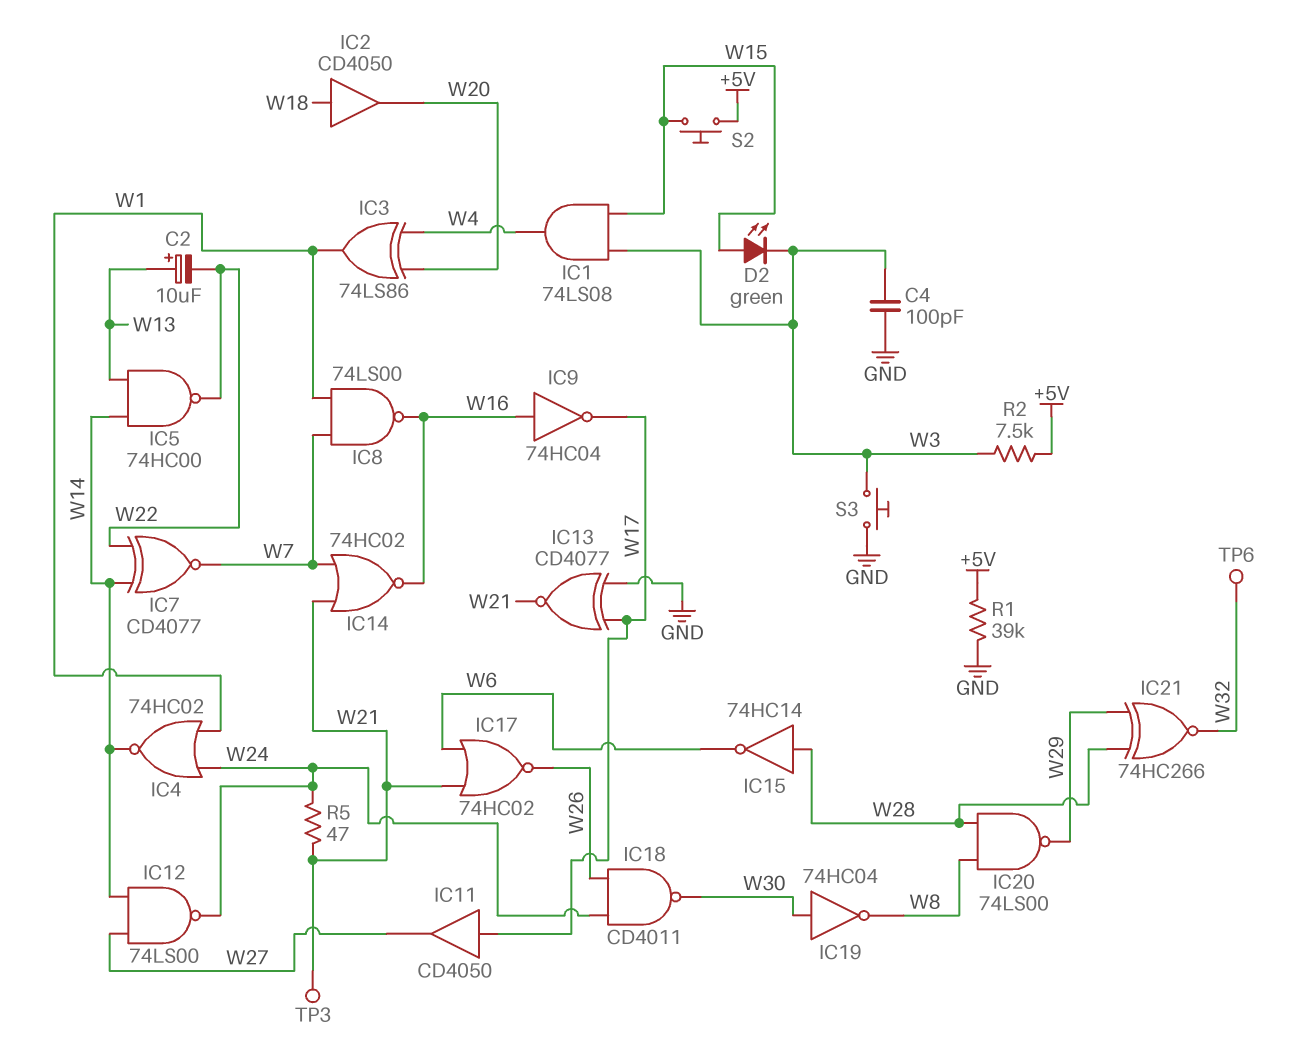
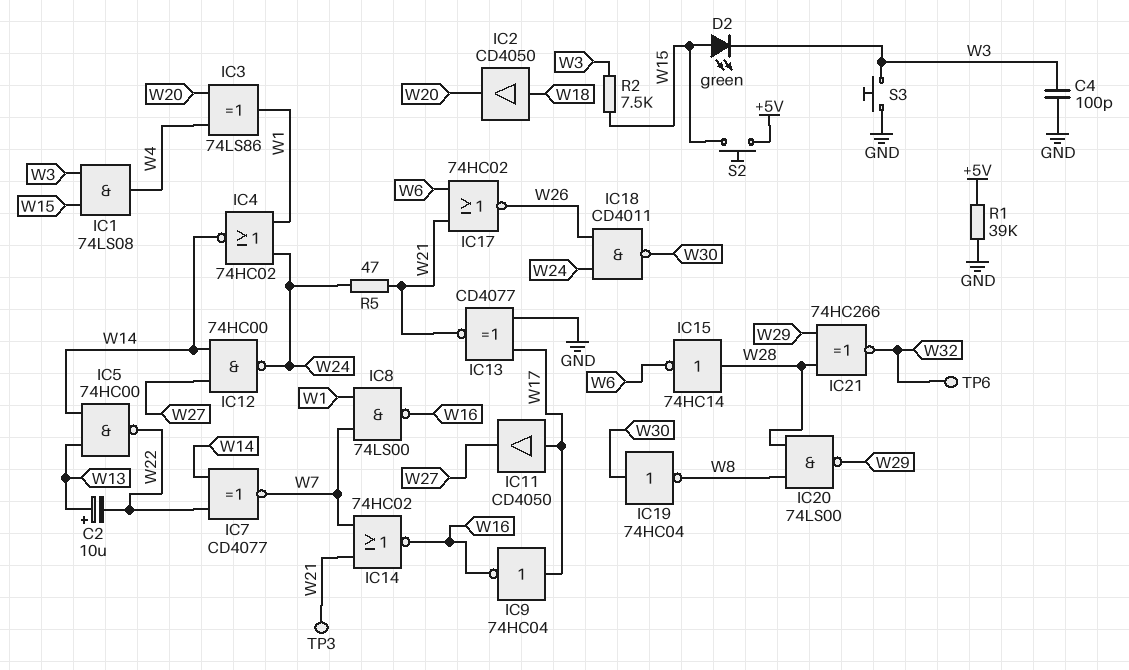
IC9: NOT 74HC04 (in W16, out W17) -> NOT 74HC04 (in W17, out W16)
IC12: NAND 74LS00 (in W14, in W27, out W24) -> NAND 74HC00 (in W14, in W27, out W24)
R2: 7.5k (+5V, W3) -> 7.5k (W3, W15)

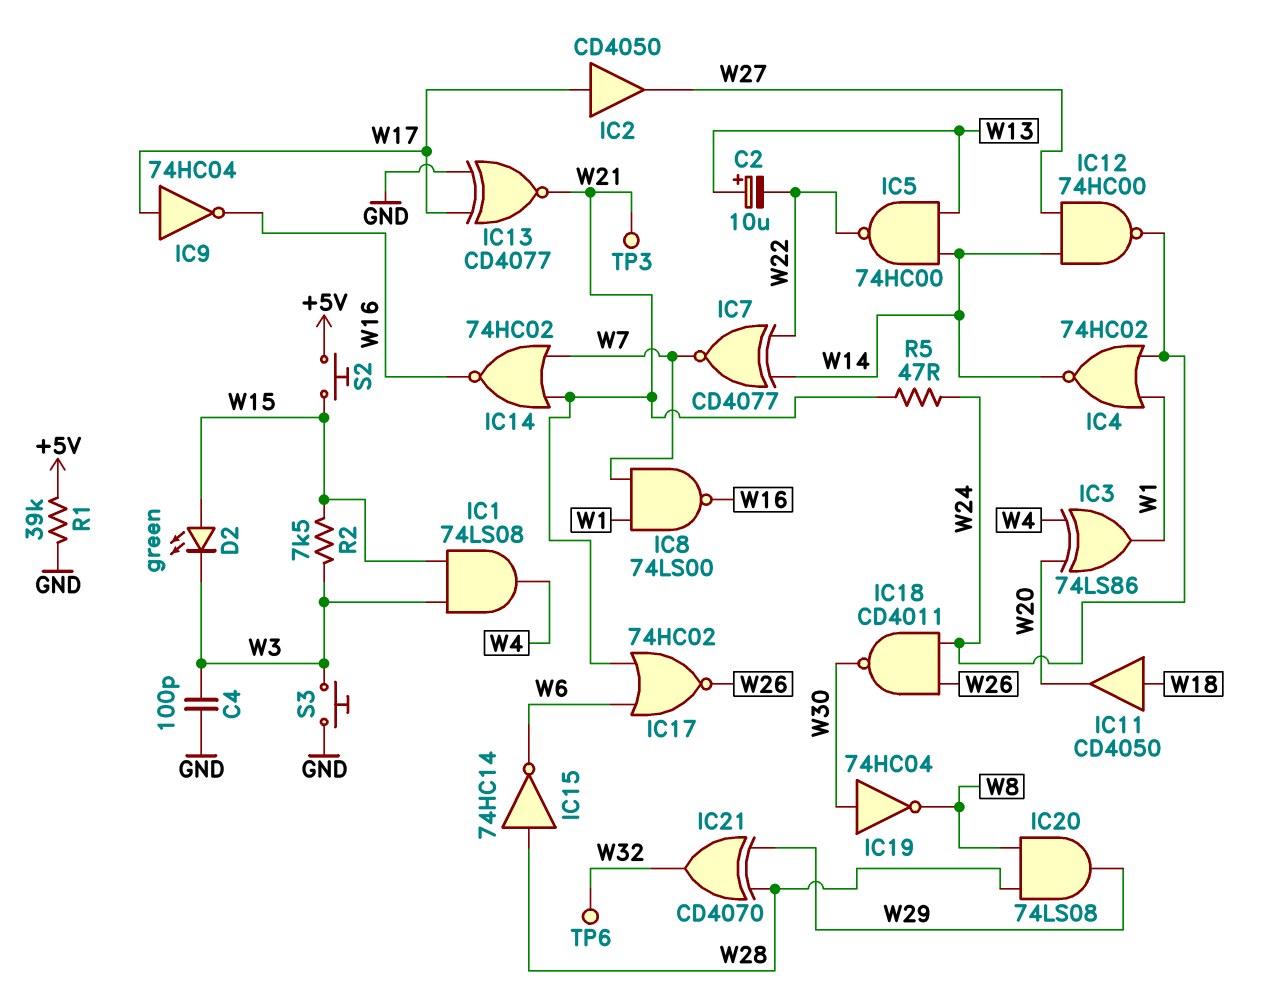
IC2: buffer CD4050 (in W18, out W20) -> buffer CD4050 (in W17, out W27)
IC11: buffer CD4050 (in W17, out W27) -> buffer CD4050 (in W18, out W20)
IC20: NAND 74LS00 (in W8, in W28, out W29) -> AND 74LS08 (in W8, in W28, out W29)
IC21: XNOR 74HC266 (in W28, in W29, out W32) -> XOR CD4070 (in W28, in W29, out W32)

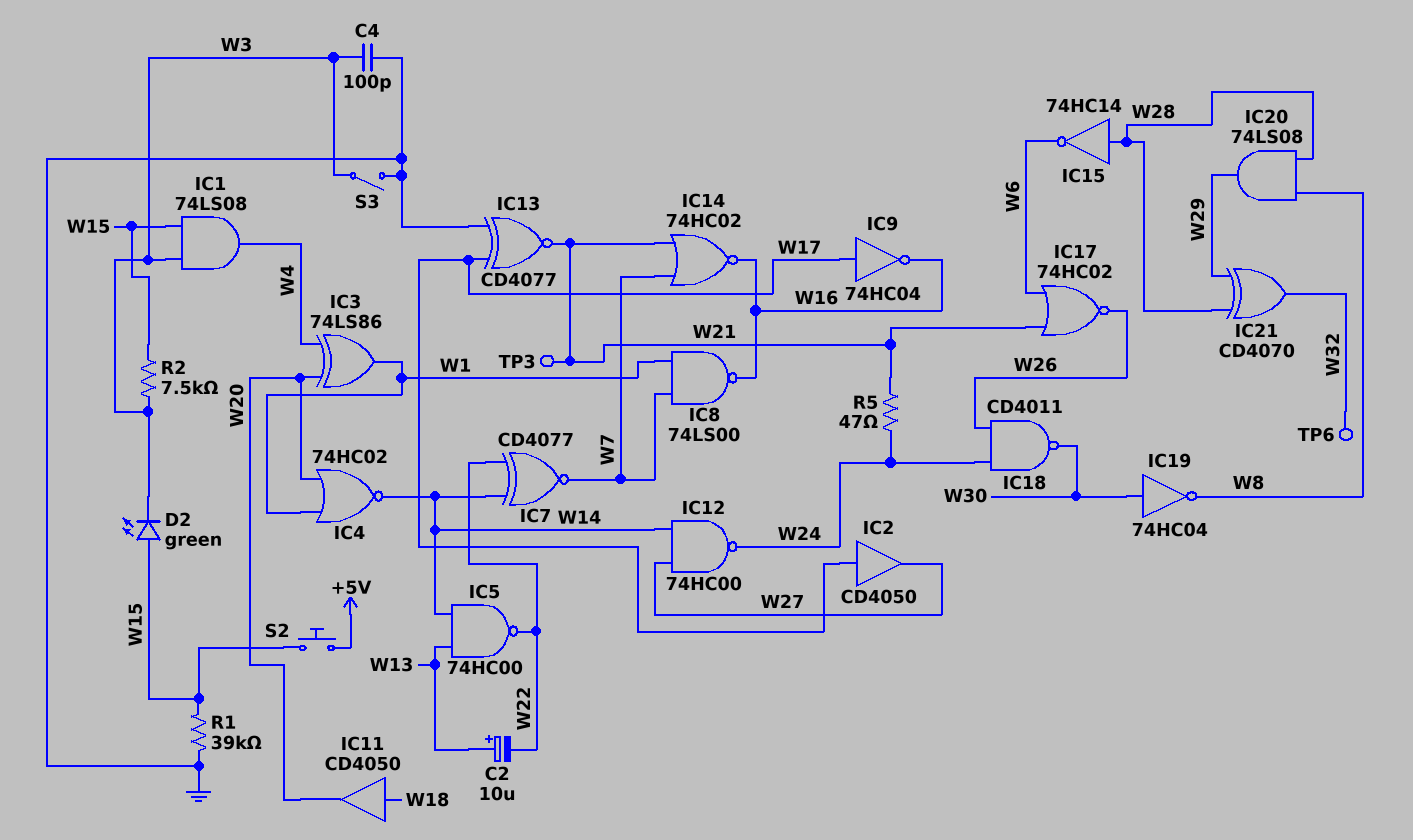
IC4: NOR 74HC02 (in W1, in W24, out W14) -> NOR 74HC02 (in W1, in W20, out W14)
R1: 39k (+5V, GND) -> 39k (GND, W15)
S3: button (GND, W3) -> switch (GND, W3)

